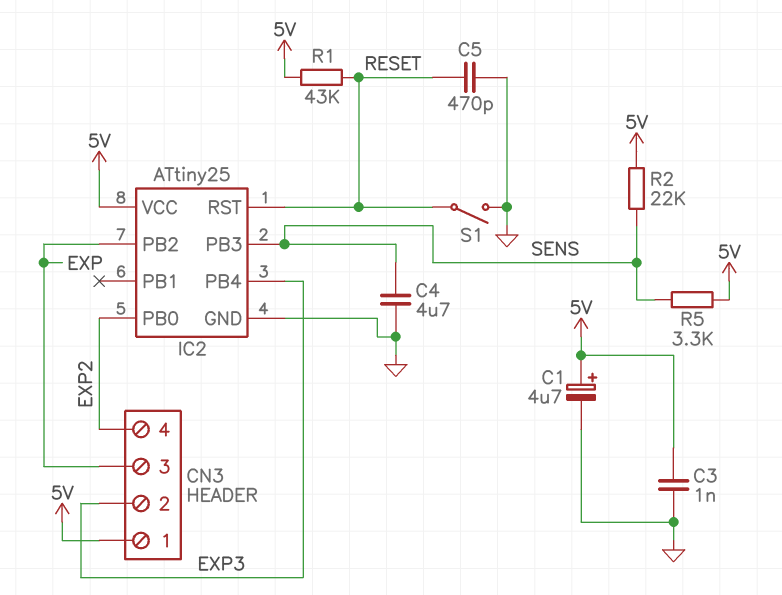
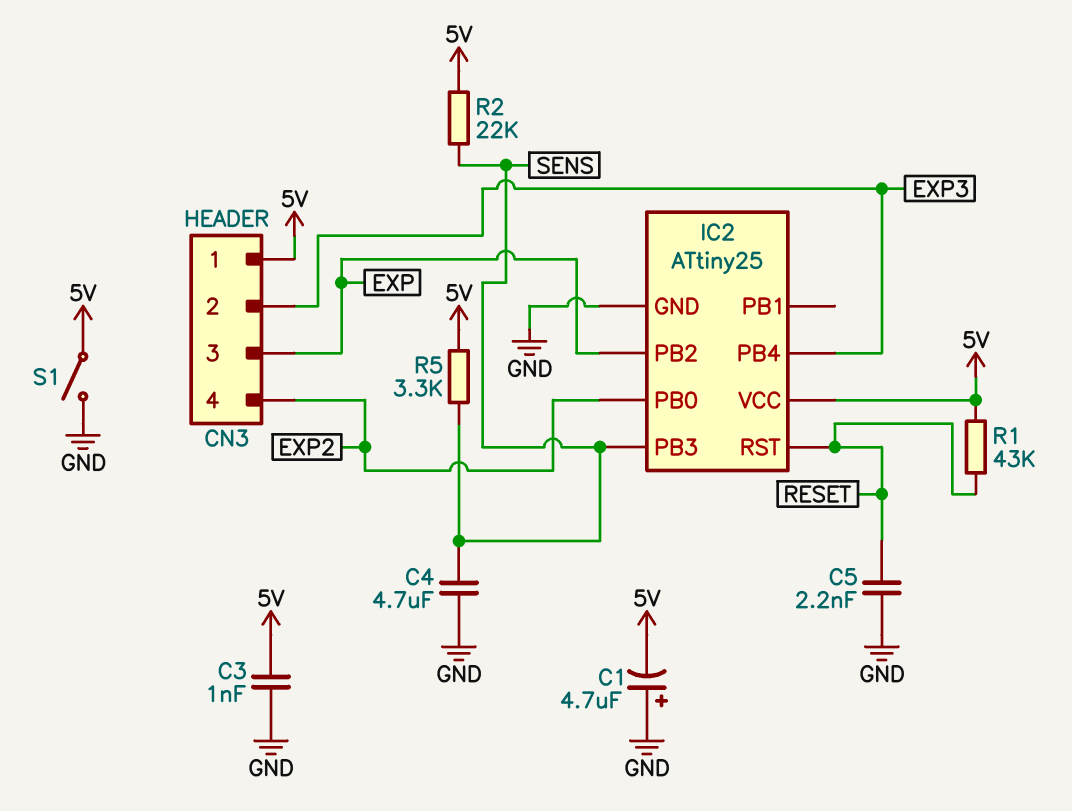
C1: 4.7uF (plus 5V, minus GND) -> 4.7uF (plus GND, minus 5V)
C5: 470pF (GND, RESET) -> 2.2nF (GND, RESET)
S1: switch (GND, RESET) -> switch (5V, GND)

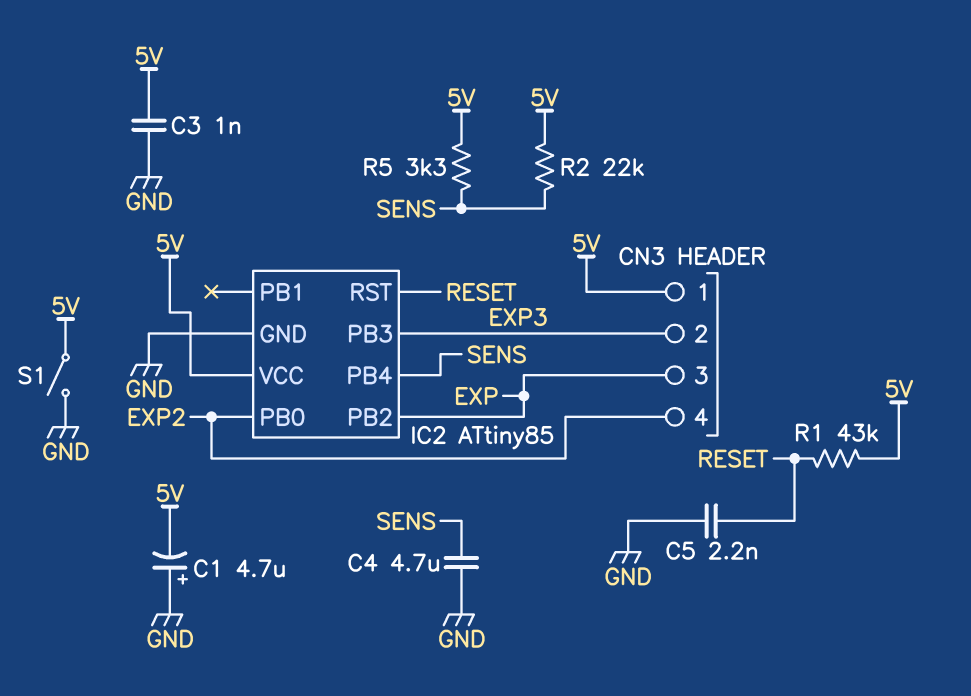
IC2: ATtiny25 -> ATtiny85
IC2 pin PB3: SENS -> EXP3
IC2 pin PB4: EXP3 -> SENS

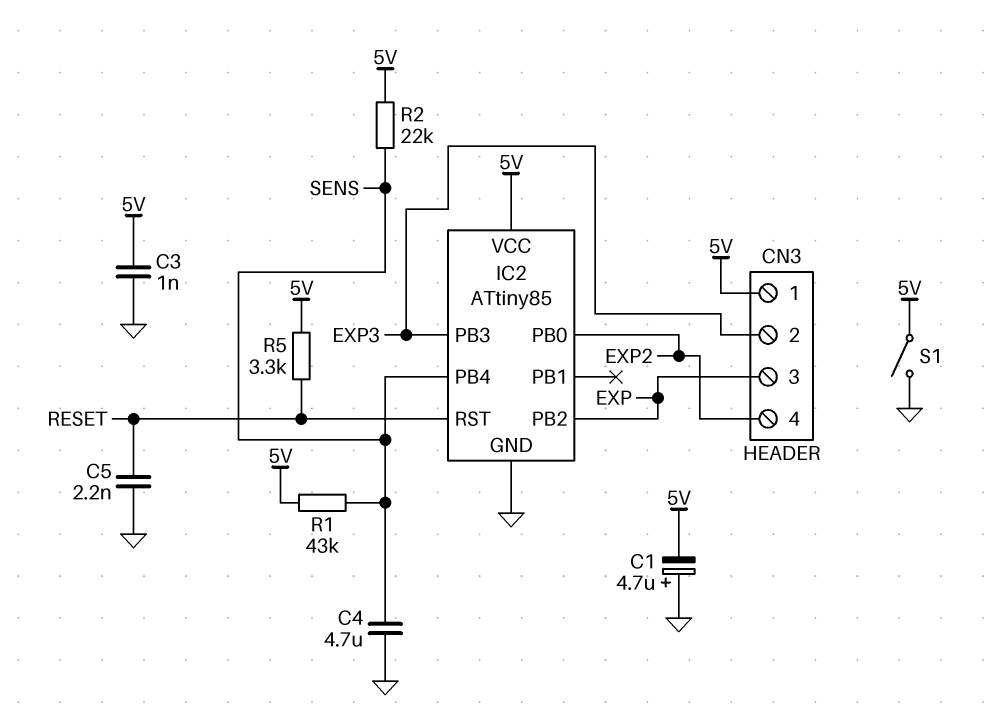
R1: 43k (5V, RESET) -> 43k (5V, SENS)
R5: 3.3k (5V, SENS) -> 3.3k (5V, RESET)

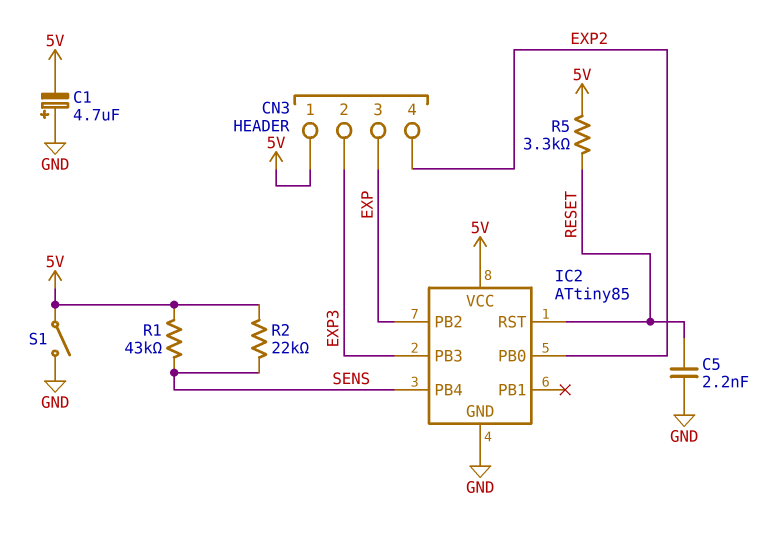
C3: 1nF (5V, GND) -> none
C4: 4.7uF (GND, SENS) -> none

